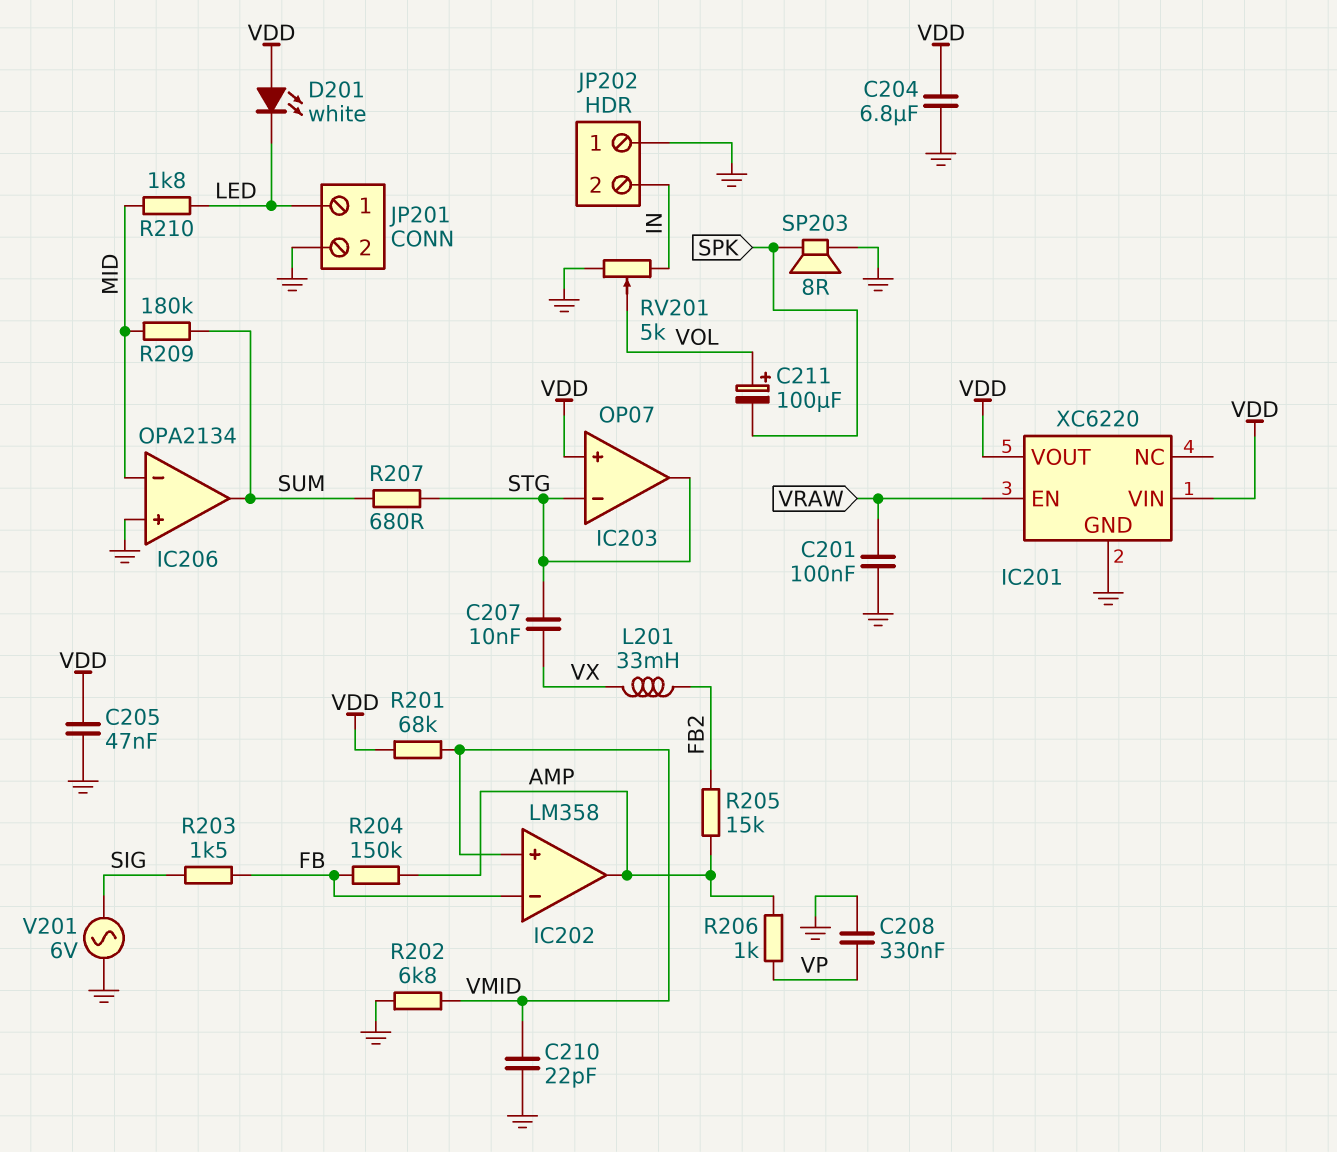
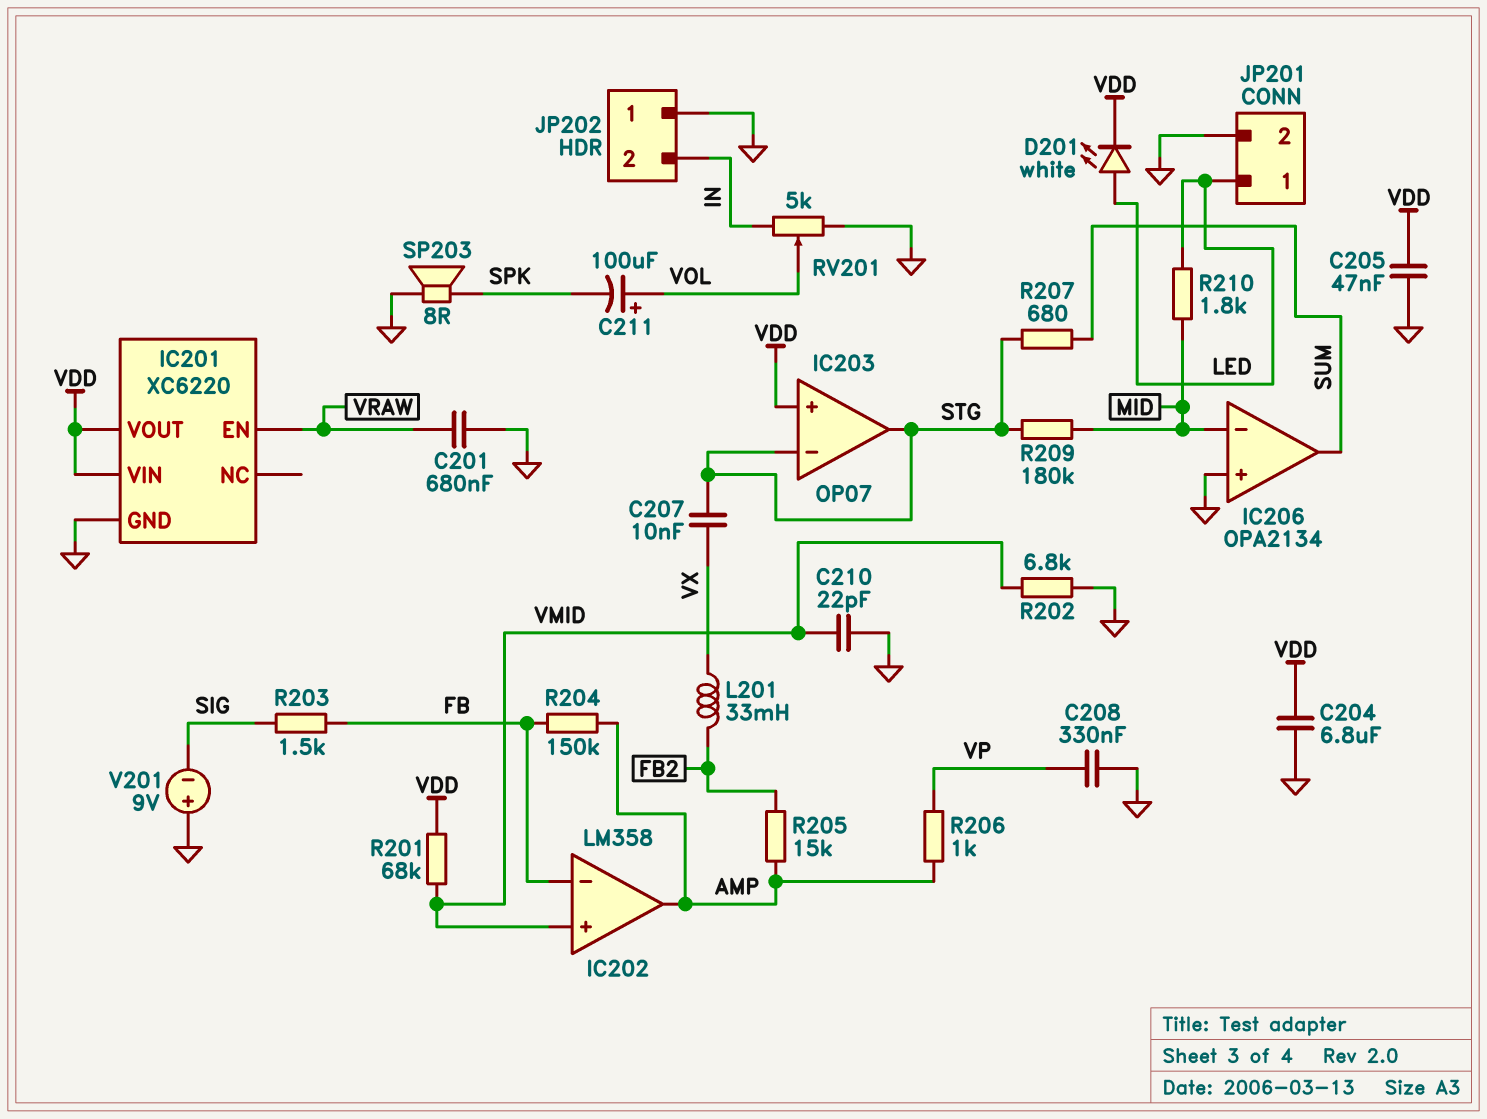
C201: 100nF (GND, VRAW) -> 680nF (GND, VRAW)
D201: LED white (A VDD, K LED) -> LED white (A LED, K VDD)
R209: 180k (MID, SUM) -> 180k (MID, STG)
V201: AC 6V (GND, SIG) -> 9V (plus GND, minus SIG)

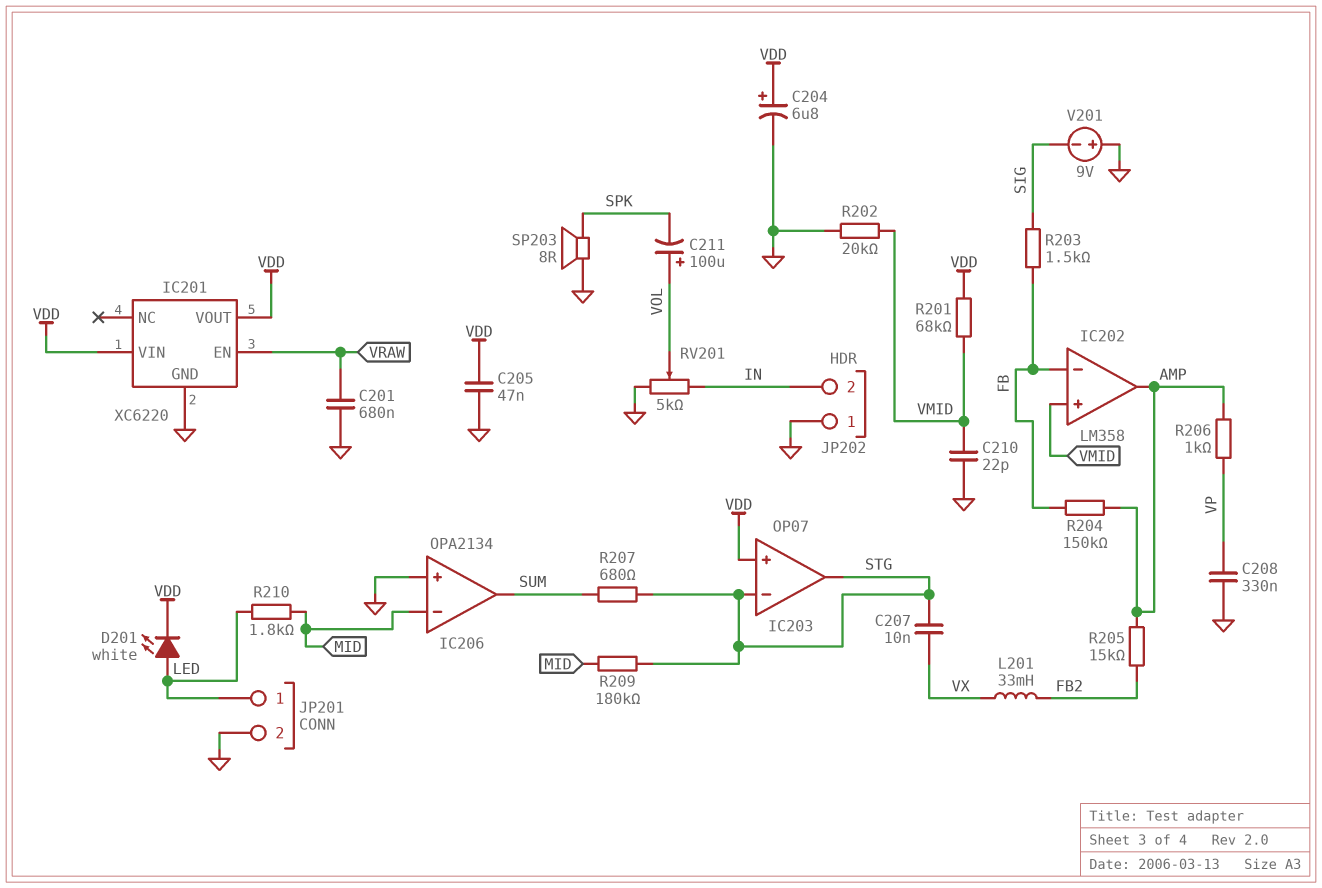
C204: 6.8uF (GND, VDD) -> 6.8uF (plus VDD, minus GND)
R202: 6.8k (GND, VMID) -> 20k (GND, VMID)

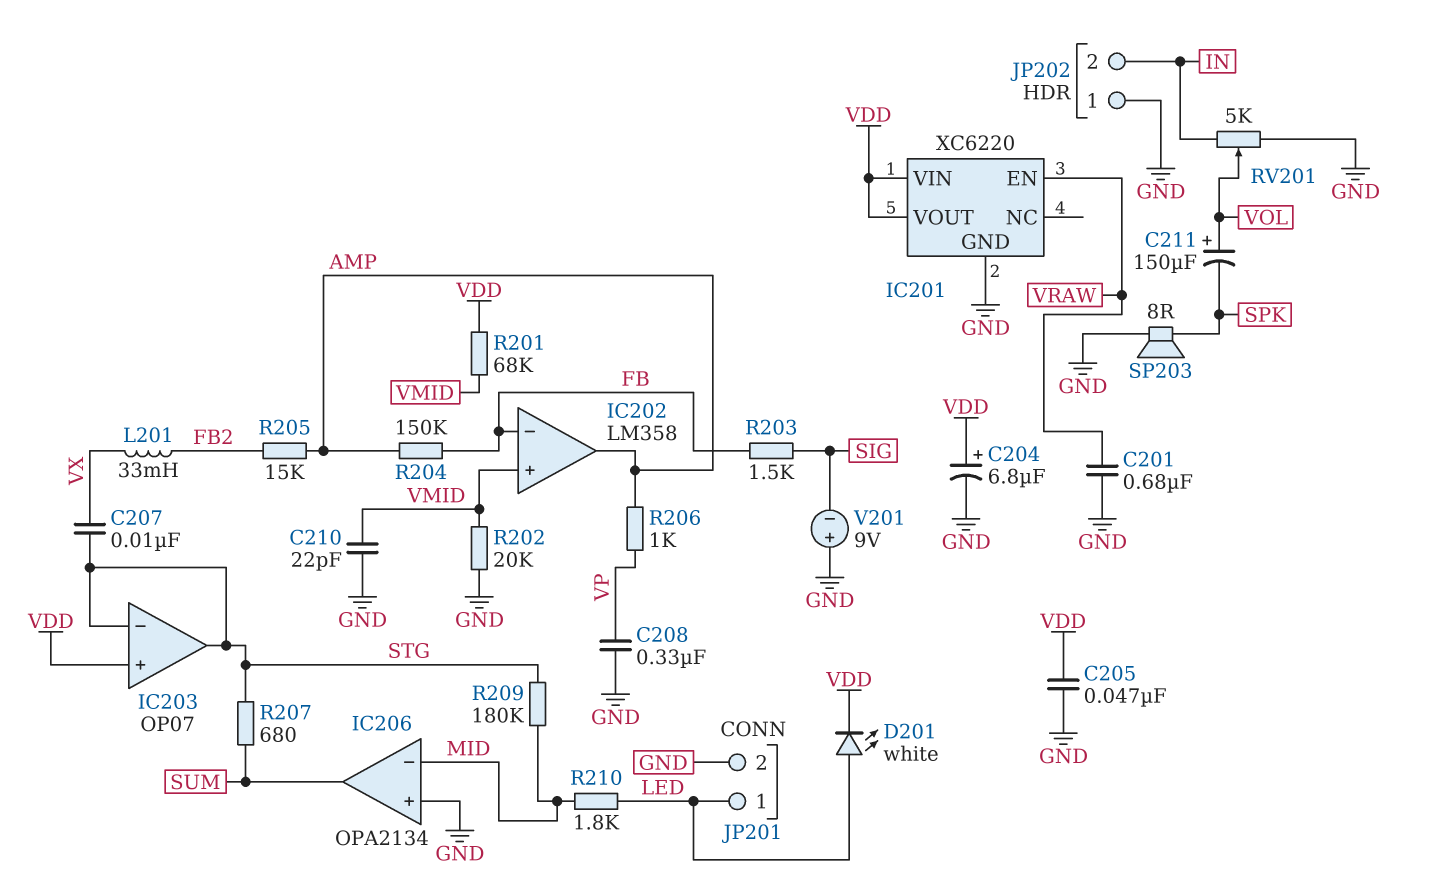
C211: 100uF (plus VOL, minus SPK) -> 150uF (plus VOL, minus SPK)

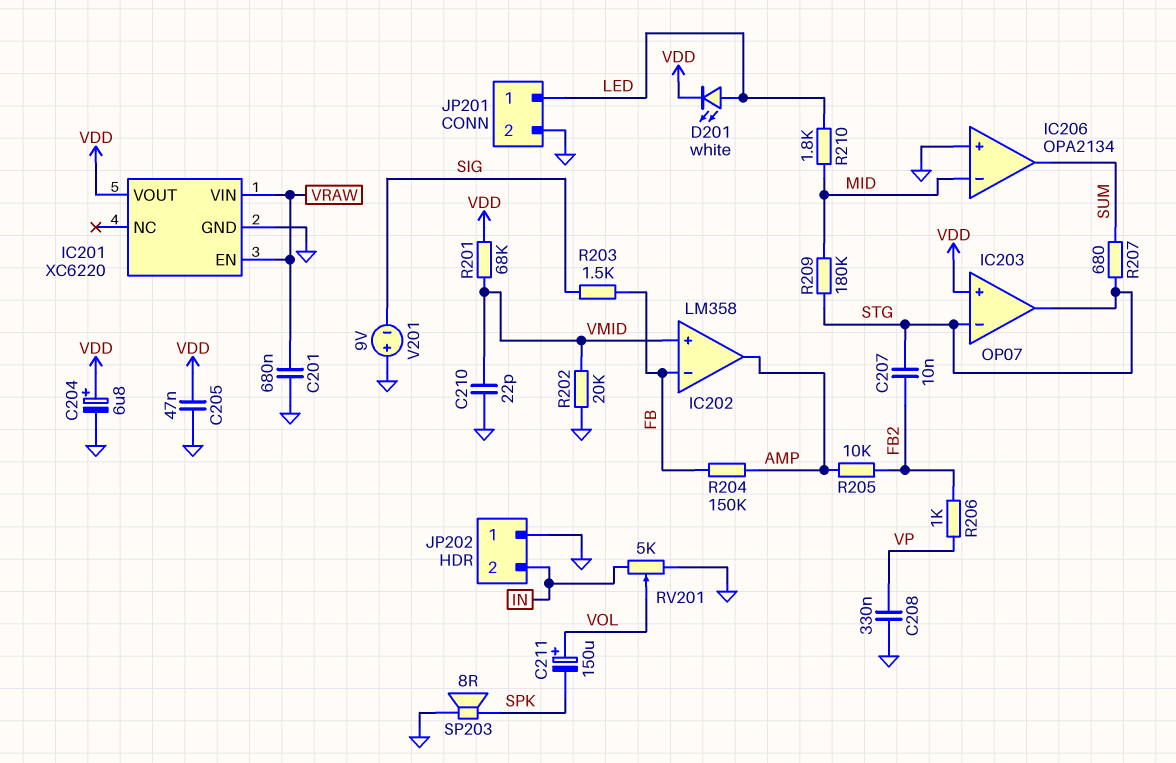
C207: 10nF (STG, VX) -> 10nF (FB2, STG)
IC201 pin VIN: VDD -> VRAW
L201: 33mH (FB2, VX) -> none
R205: 15k (AMP, FB2) -> 10k (AMP, FB2)
R206: 1k (AMP, VP) -> 1k (FB2, VP)

